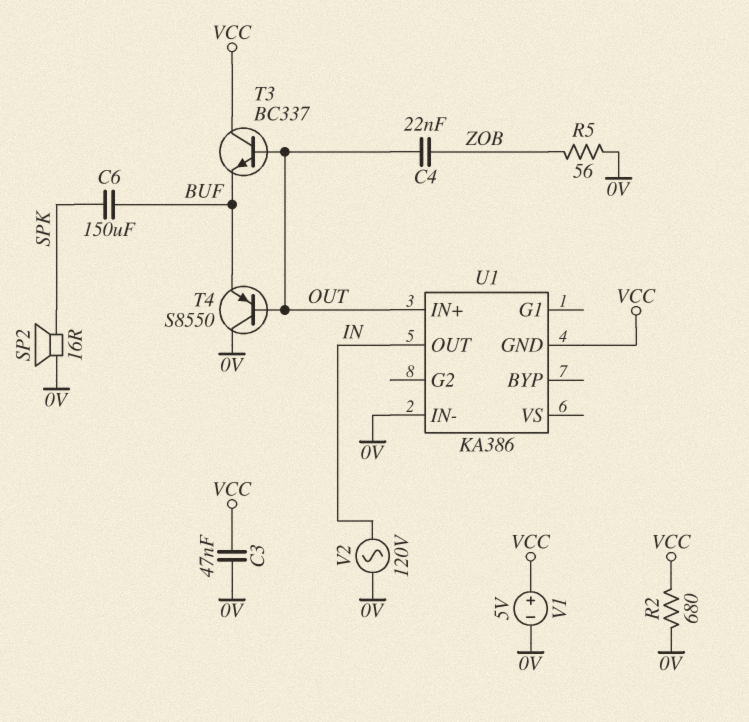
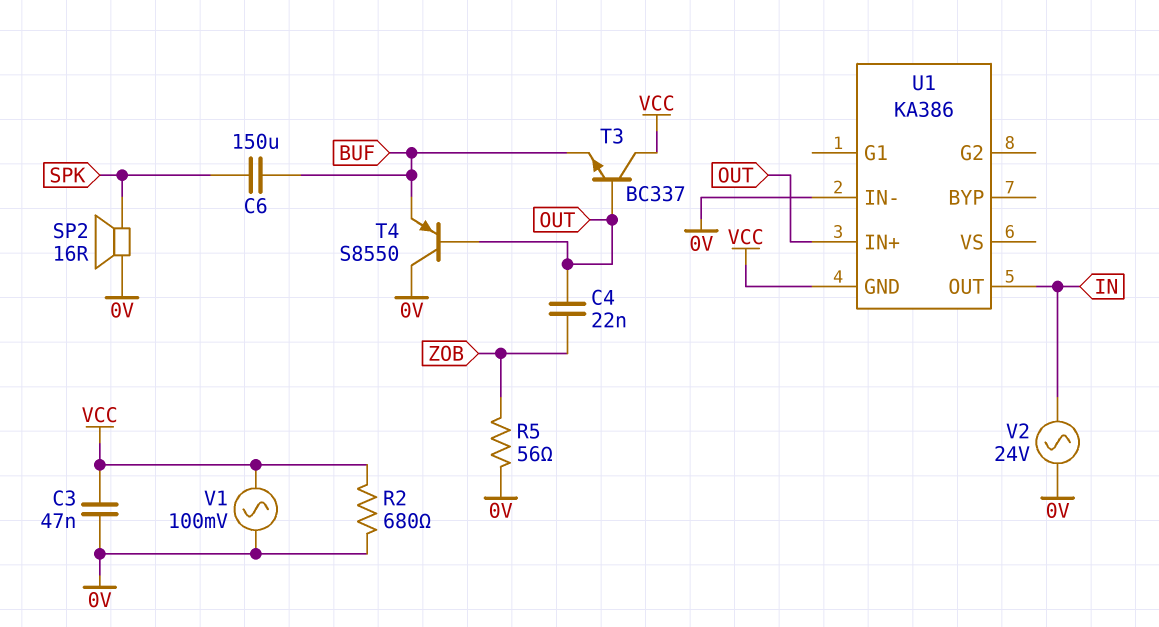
V1: 5V (plus VCC, minus 0V) -> AC 100mV (0V, VCC)
V2: AC 120V (0V, IN) -> AC 24V (0V, IN)

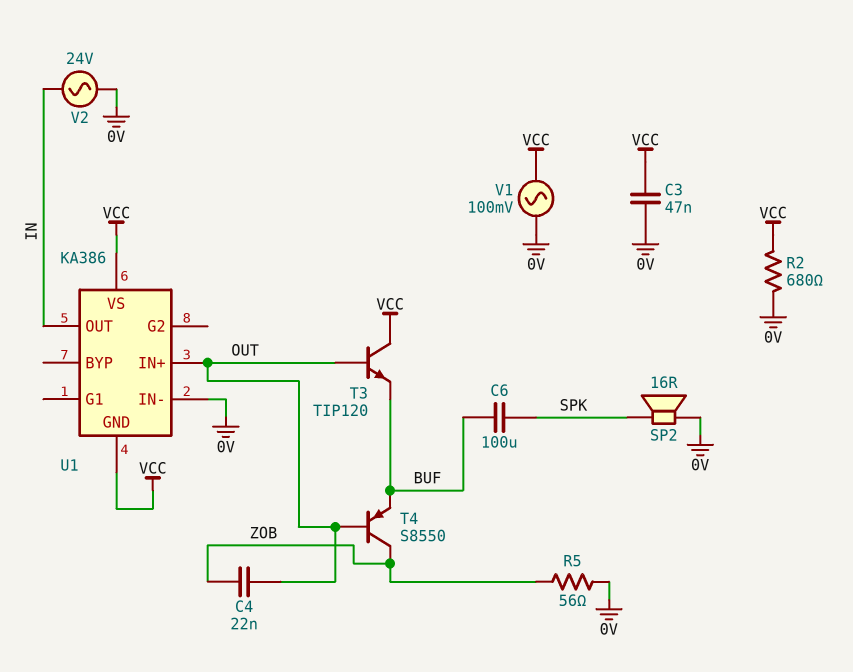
C6: 150uF (BUF, SPK) -> 100uF (BUF, SPK)
T3: NPN BC337 (B OUT, C VCC, E BUF) -> NPN TIP120 (B OUT, C VCC, E BUF)
T4: PNP S8550 (B OUT, C 0V, E BUF) -> PNP S8550 (B OUT, C ZOB, E BUF)
U1 pin VS: none -> VCC

